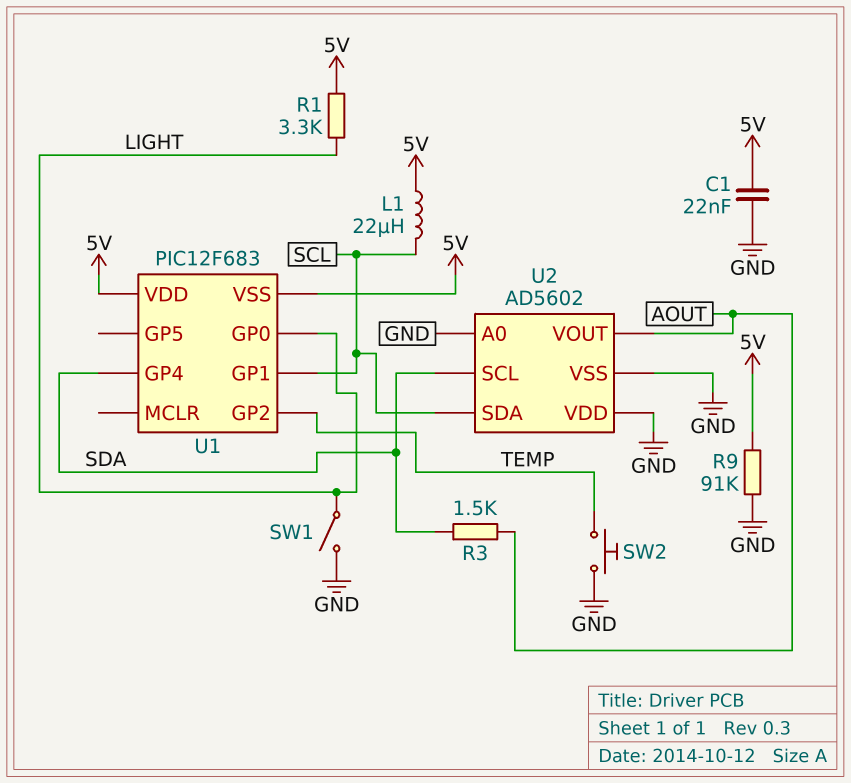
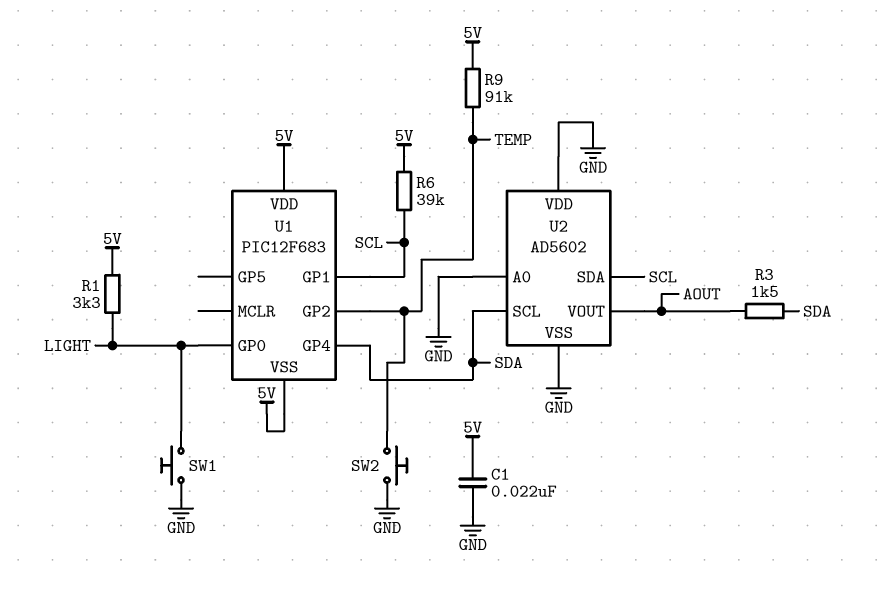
L1: 22uH (5V, SCL) -> none
R6: none -> 39k (5V, SCL)
R9: 91k (5V, GND) -> 91k (5V, TEMP)
SW1: switch (GND, LIGHT) -> button (GND, LIGHT)

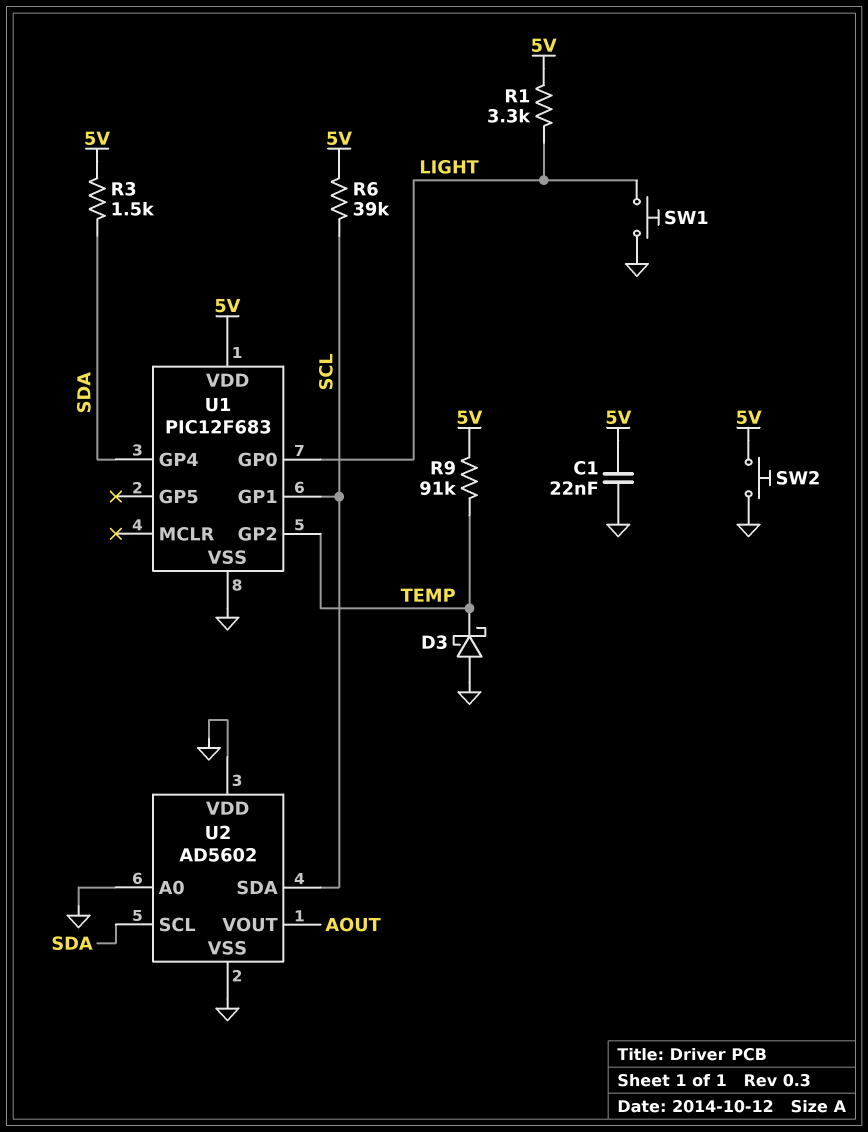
D3: none -> schottky (A GND, K TEMP)
R3: 1.5k (AOUT, SDA) -> 1.5k (5V, SDA)
SW2: button (GND, TEMP) -> button (5V, GND)
U1 pin VSS: 5V -> GND

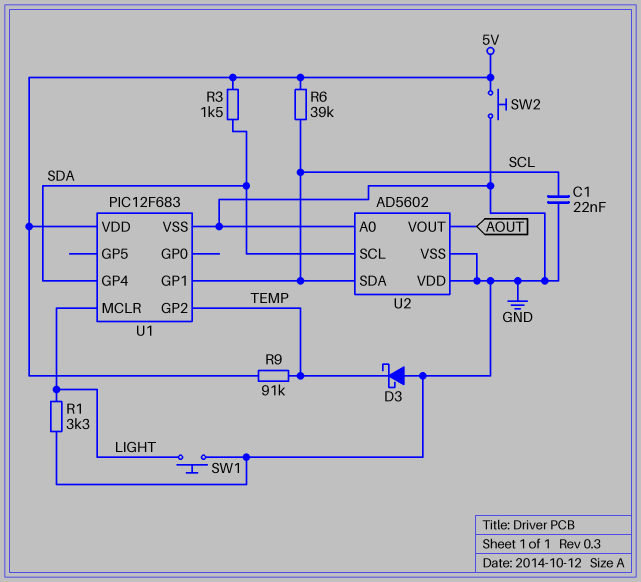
C1: 22nF (5V, GND) -> 22nF (GND, SCL)
R1: 3.3k (5V, LIGHT) -> 3.3k (GND, LIGHT)
U1 pin GP0: LIGHT -> none
U1 pin MCLR: none -> LIGHT

